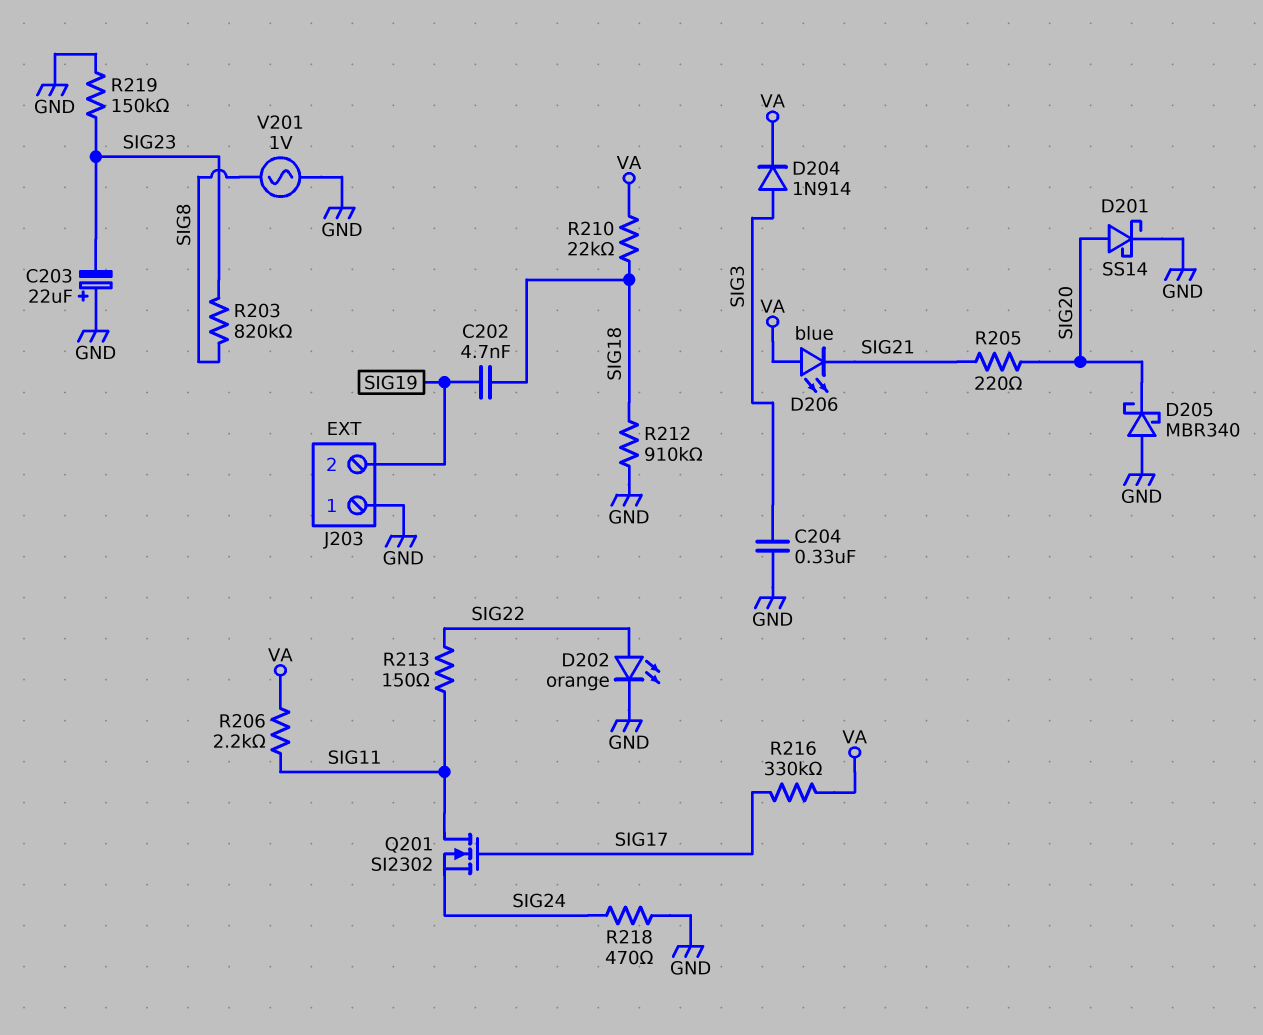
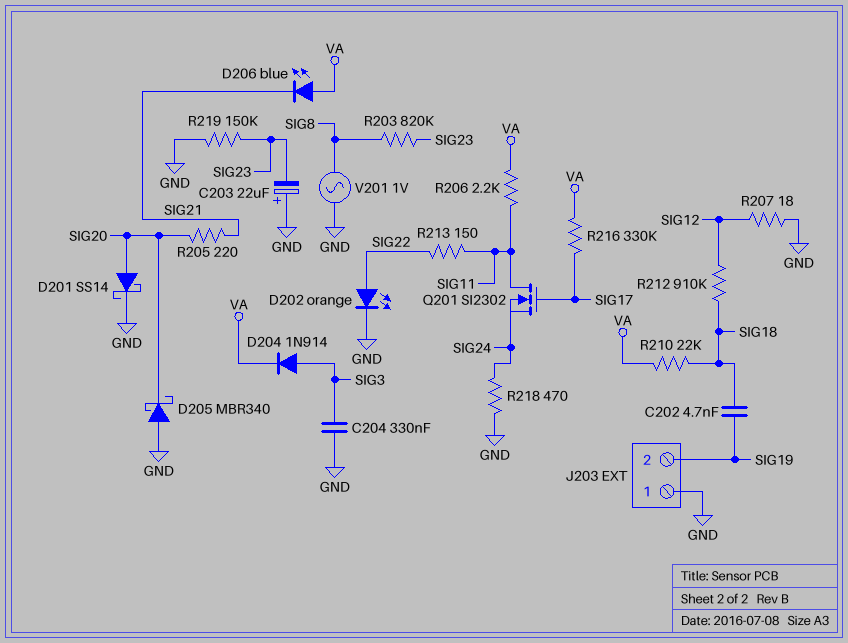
R207: none -> 18 (GND, SIG12)
R212: 910k (GND, SIG18) -> 910k (SIG12, SIG18)

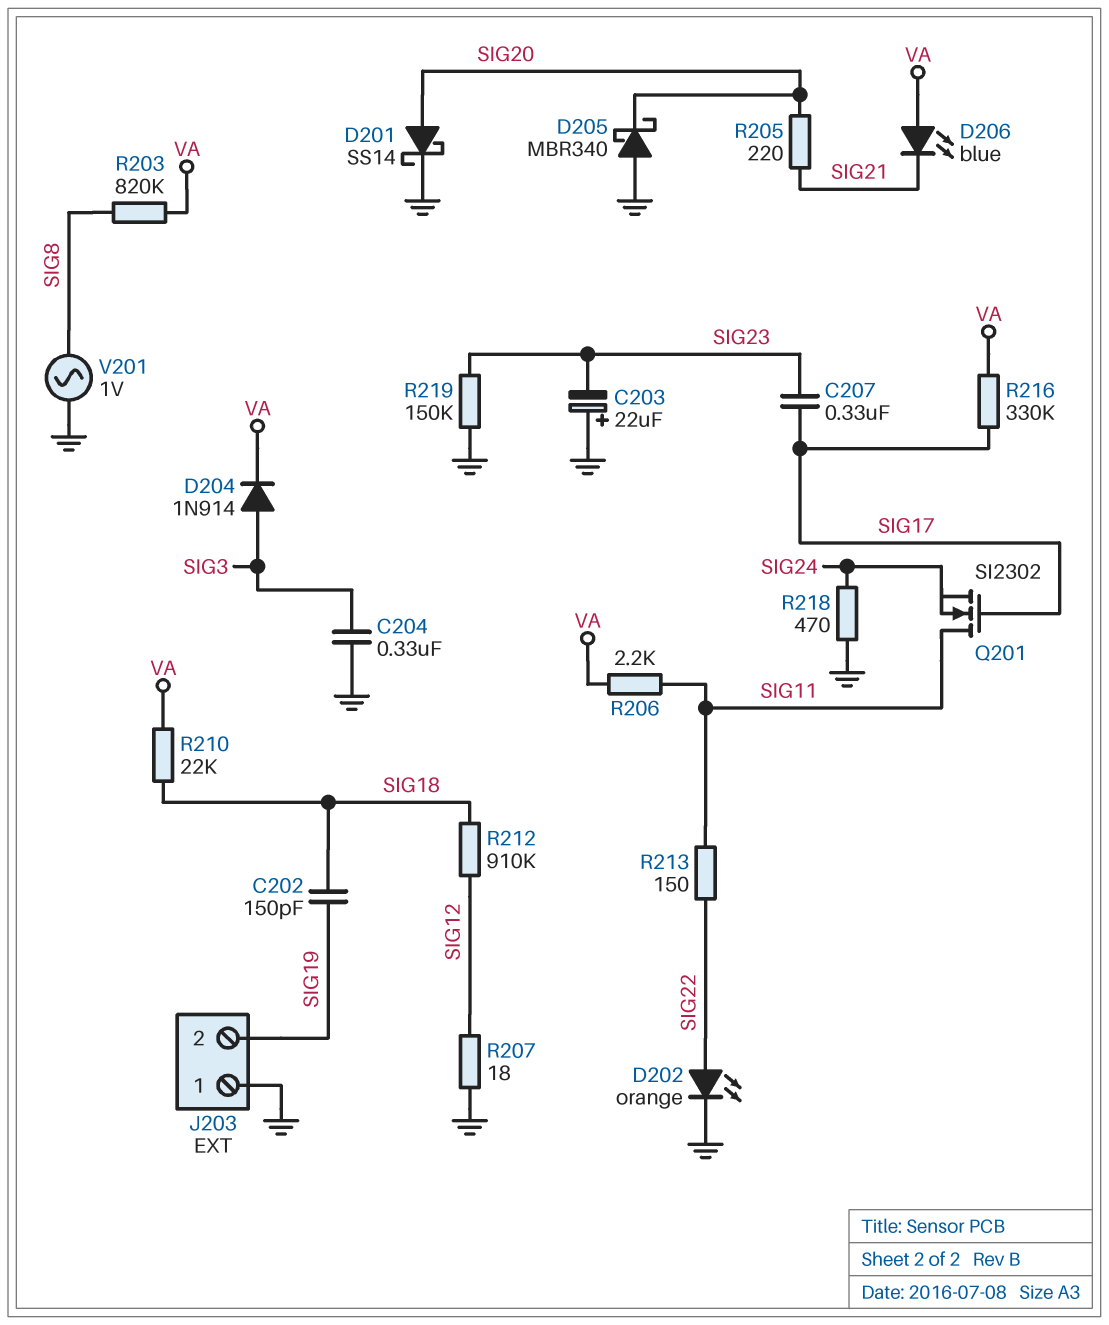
C202: 4.7nF (SIG18, SIG19) -> 150pF (SIG18, SIG19)
C207: none -> 330nF (SIG17, SIG23)
R203: 820k (SIG8, SIG23) -> 820k (SIG8, VA)

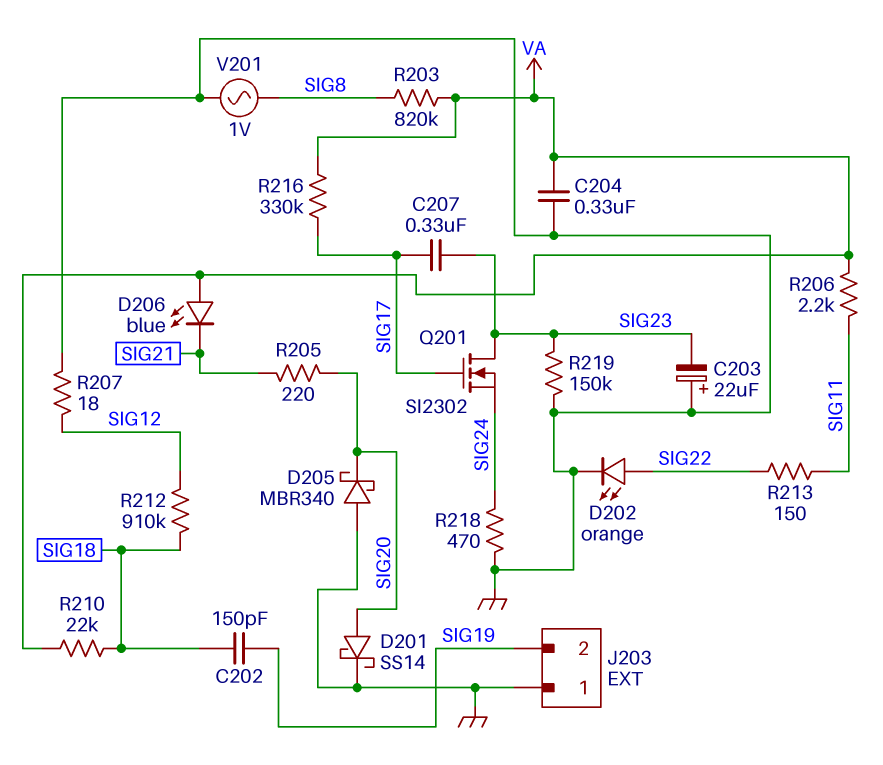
C204: 330nF (GND, SIG3) -> 330nF (GND, VA)
D204: diode 1N914 (A SIG3, K VA) -> none
Q201: NMOS SI2302 (G SIG17, D SIG11, S SIG24) -> NMOS SI2302 (G SIG17, D SIG23, S SIG24)

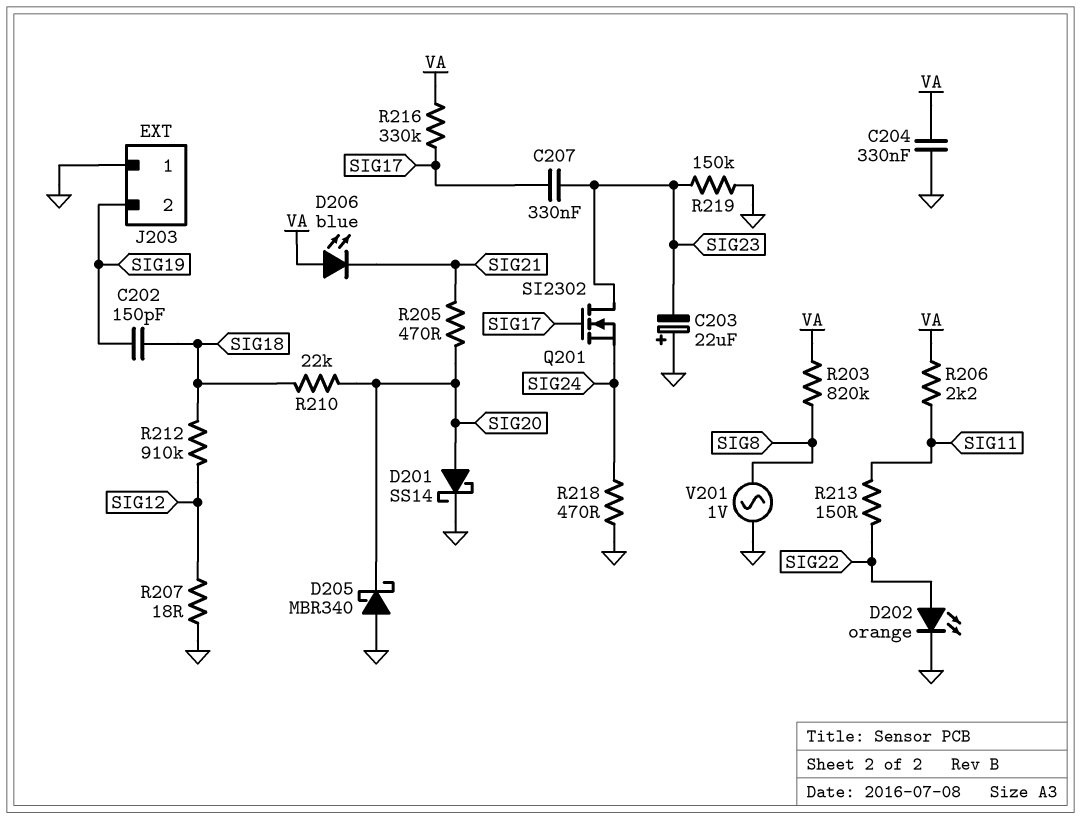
R205: 220 (SIG20, SIG21) -> 470 (SIG20, SIG21)
R210: 22k (SIG18, VA) -> 22k (SIG18, SIG20)

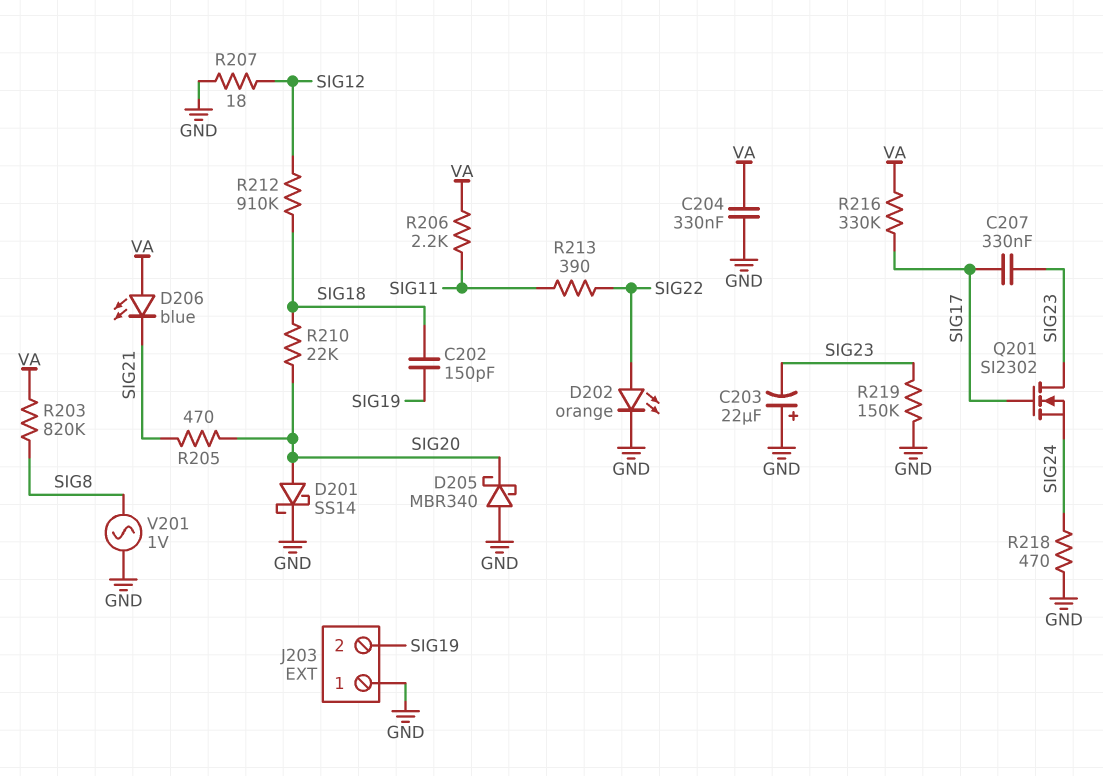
R213: 150 (SIG11, SIG22) -> 390 (SIG11, SIG22)

